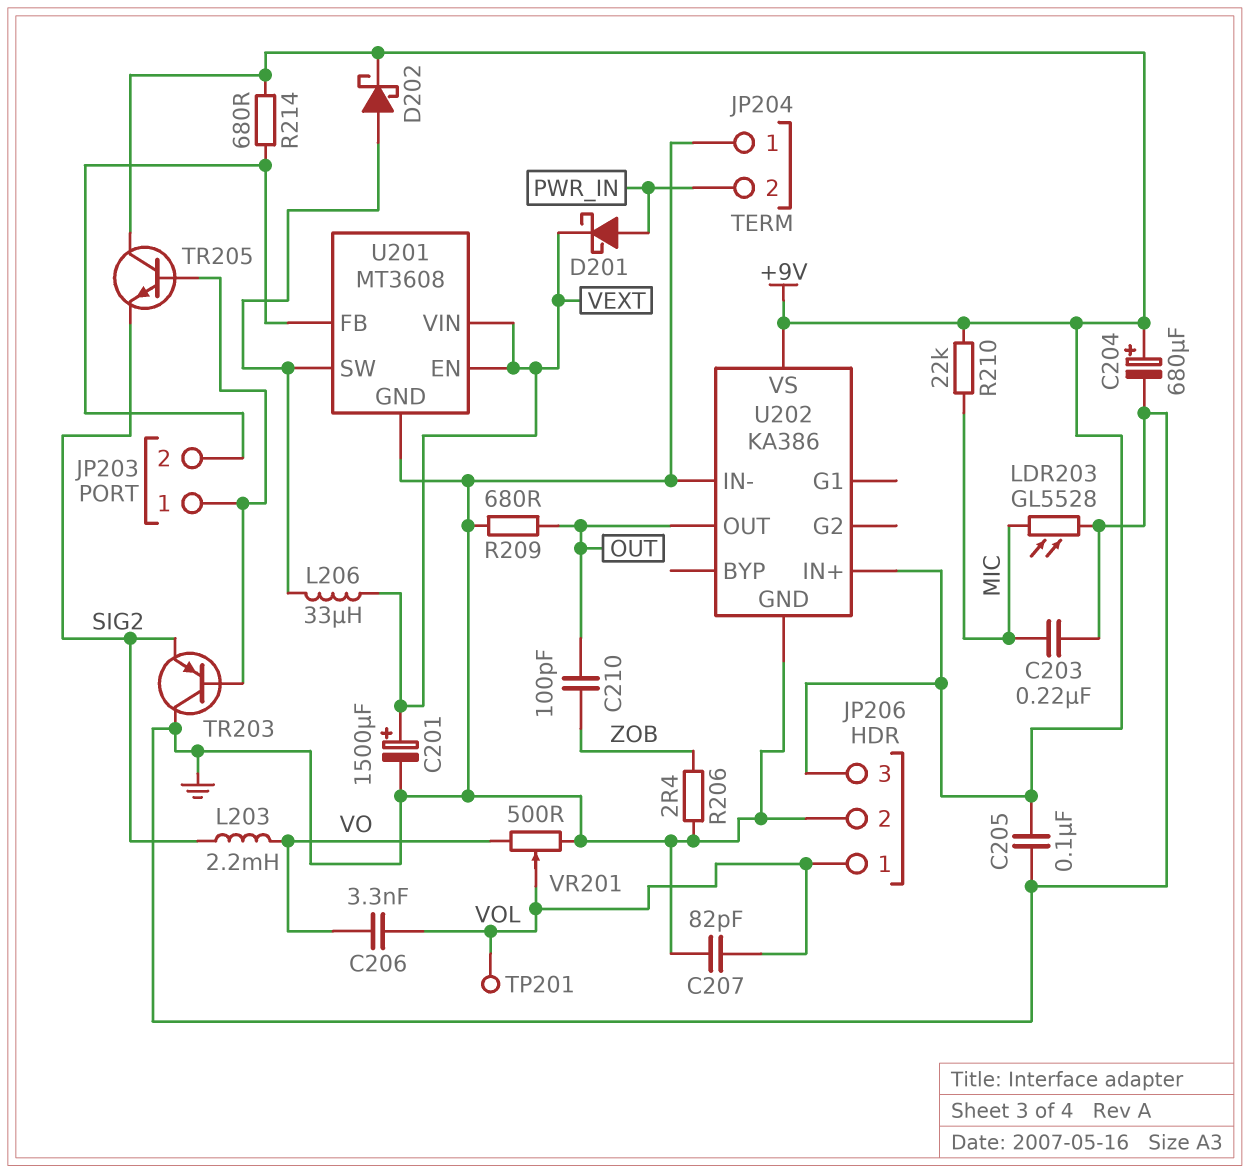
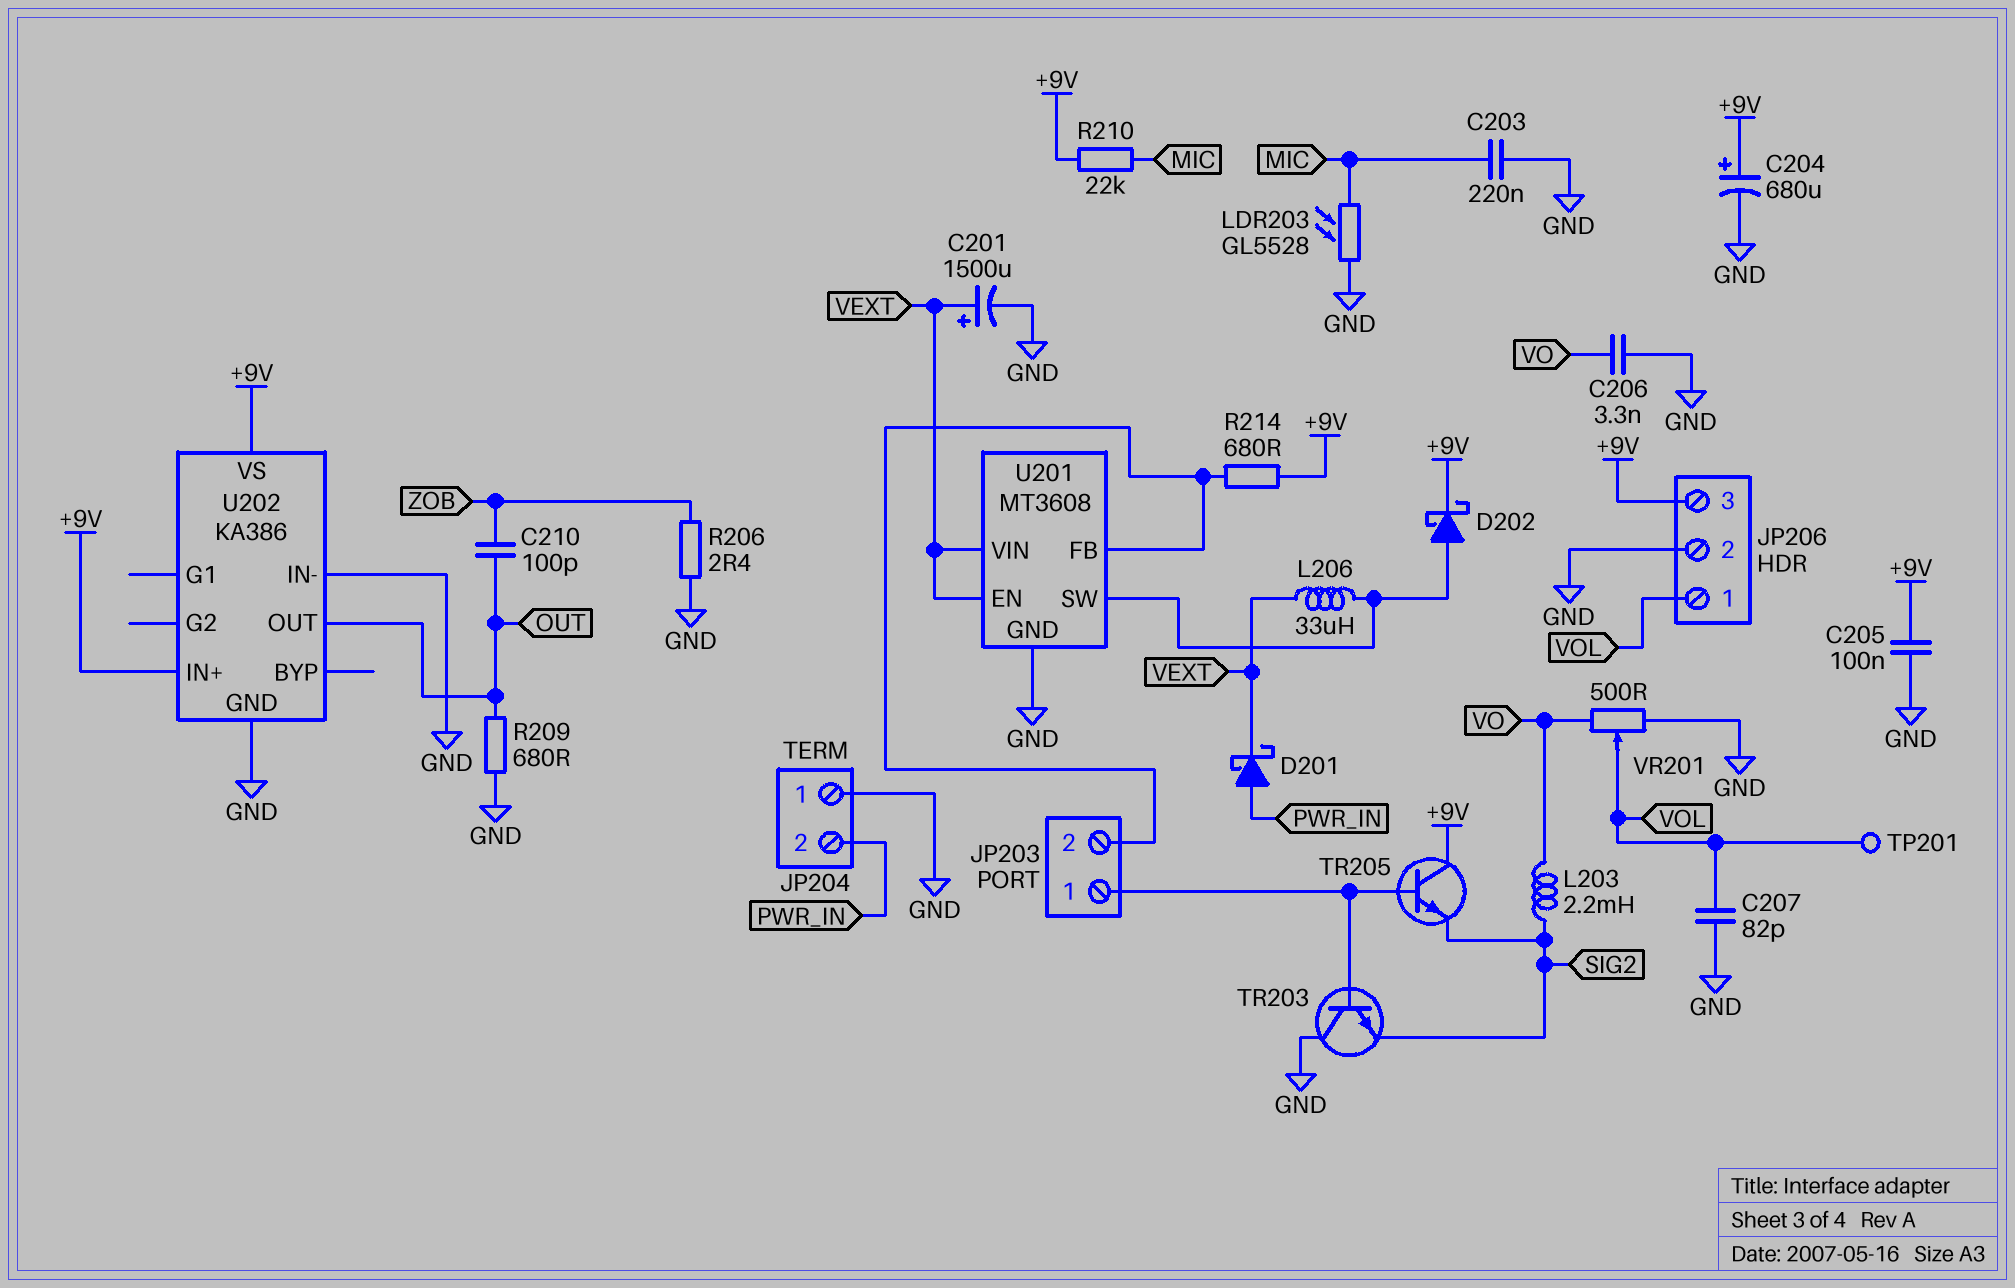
C206: 3.3nF (VO, VOL) -> 3.3nF (GND, VO)
TR203: PNP (B JP203/1, C GND, E SIG2) -> NPN (B JP203/1, C GND, E SIG2)

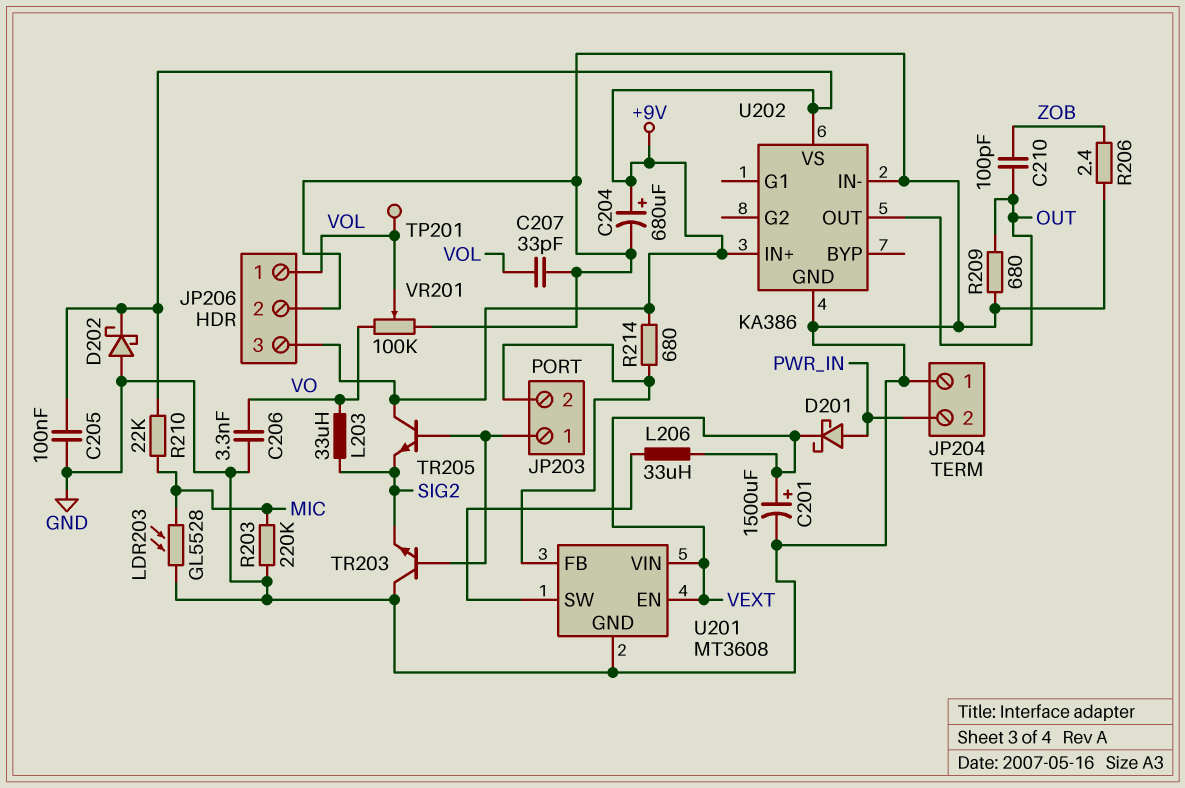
C203: 220nF (GND, MIC) -> none
C207: 82pF (GND, VOL) -> 33pF (GND, VOL)
D202: schottky (A U201/SW, K +9V) -> schottky (A GND, K +9V)
L203: 2.2mH (SIG2, VO) -> 33uH (SIG2, VO)
R203: none -> 220k (GND, MIC)
VR201: 500 (GND, VO, wiper VOL) -> 100k (GND, VO, wiper VOL)

